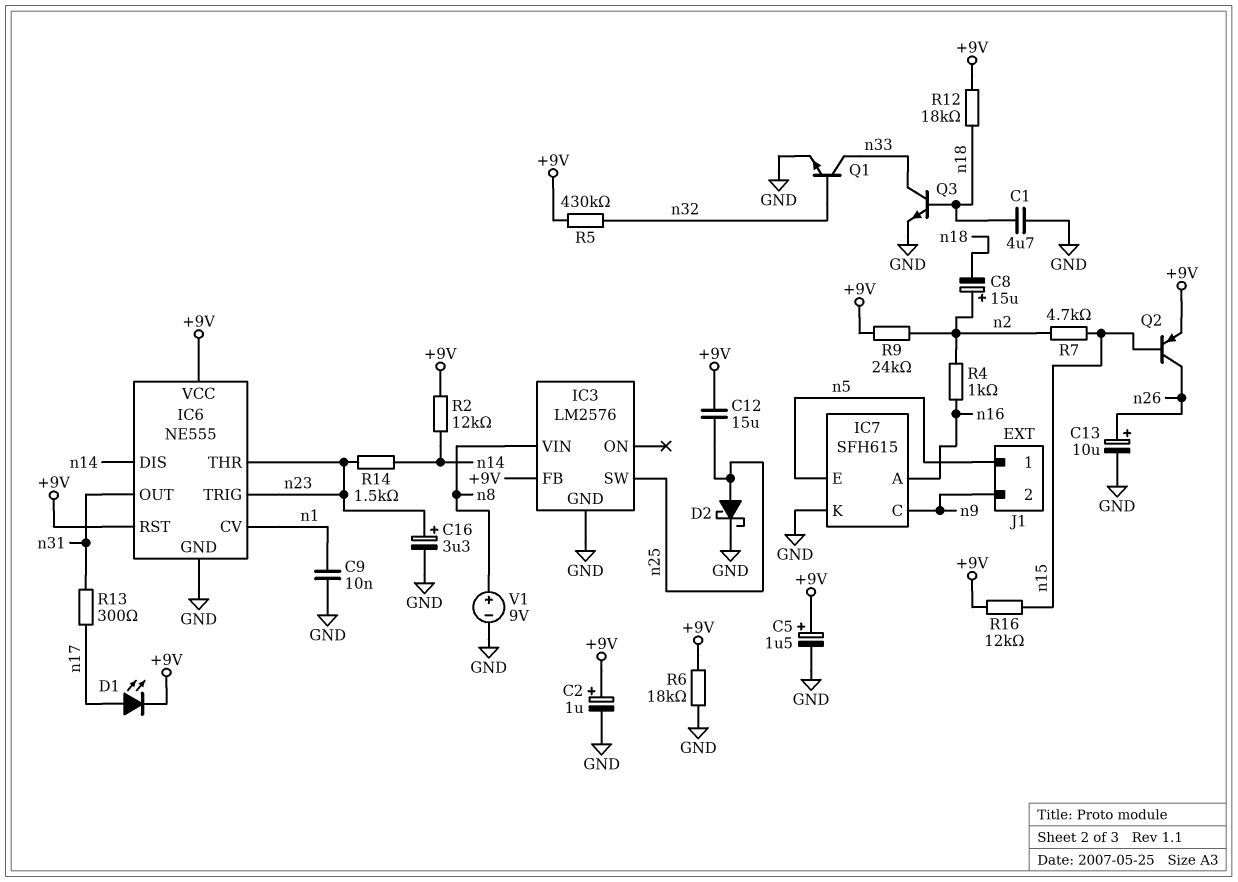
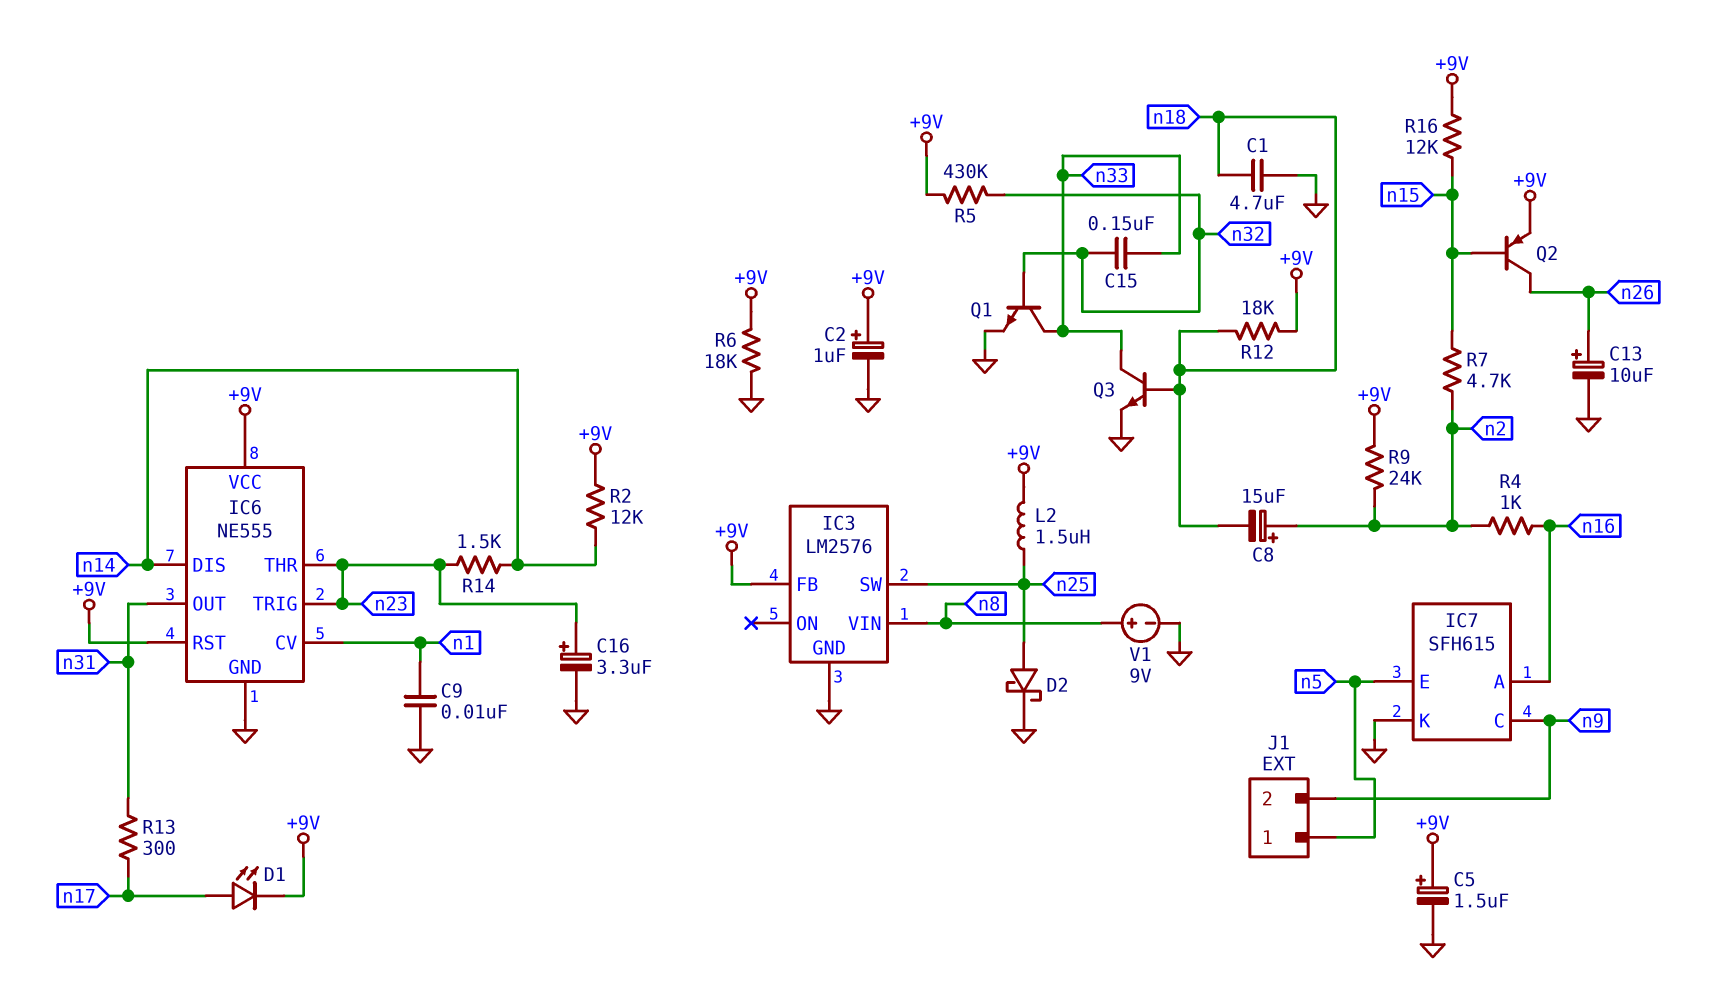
C12: 15uF (+9V, n25) -> none
C15: none -> 150nF (n32, n33)
L2: none -> 1.5uH (+9V, n25)

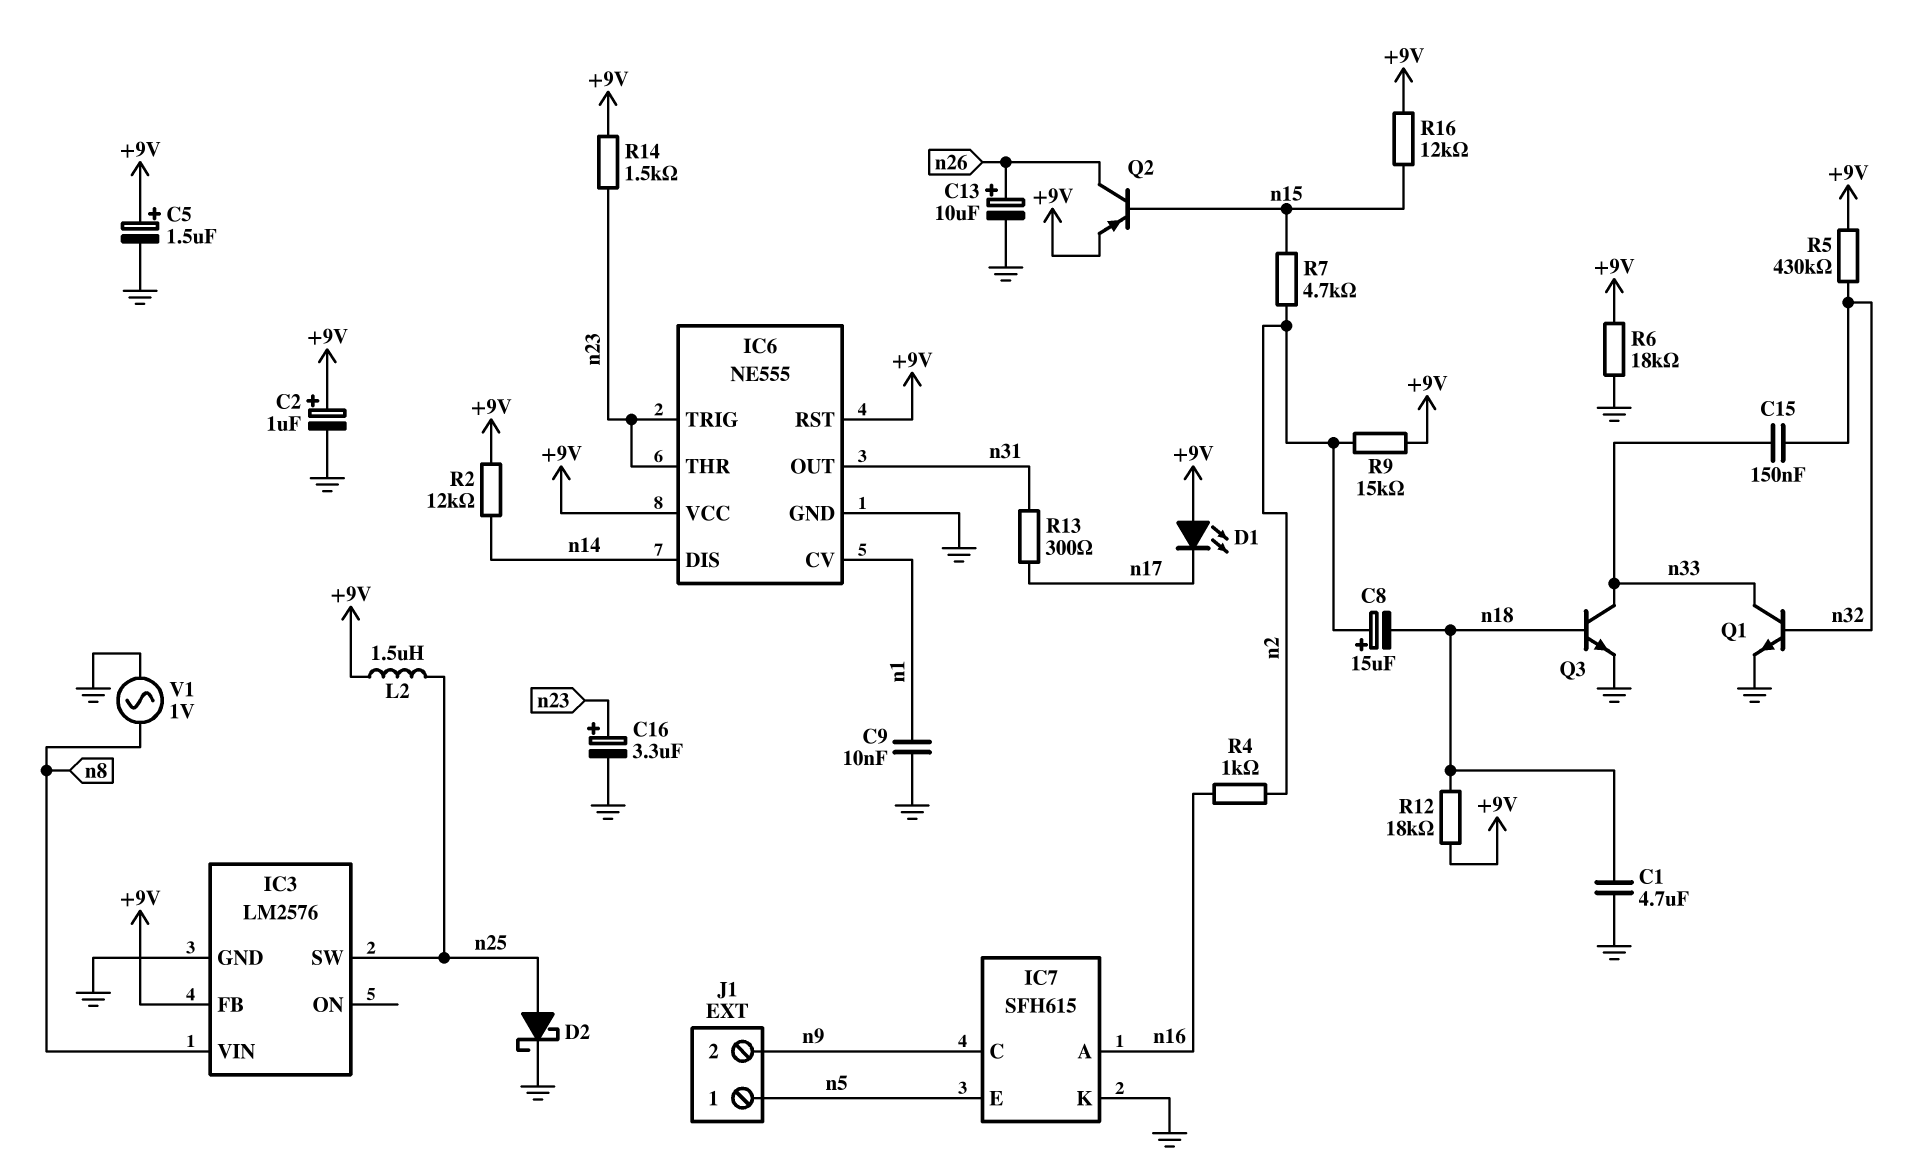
D1: LED (A n17, K +9V) -> LED (A +9V, K n17)
R9: 24k (+9V, n2) -> 15k (+9V, n2)
R14: 1.5k (n14, n23) -> 1.5k (+9V, n23)
V1: 9V (plus n8, minus GND) -> AC 1V (GND, n8)

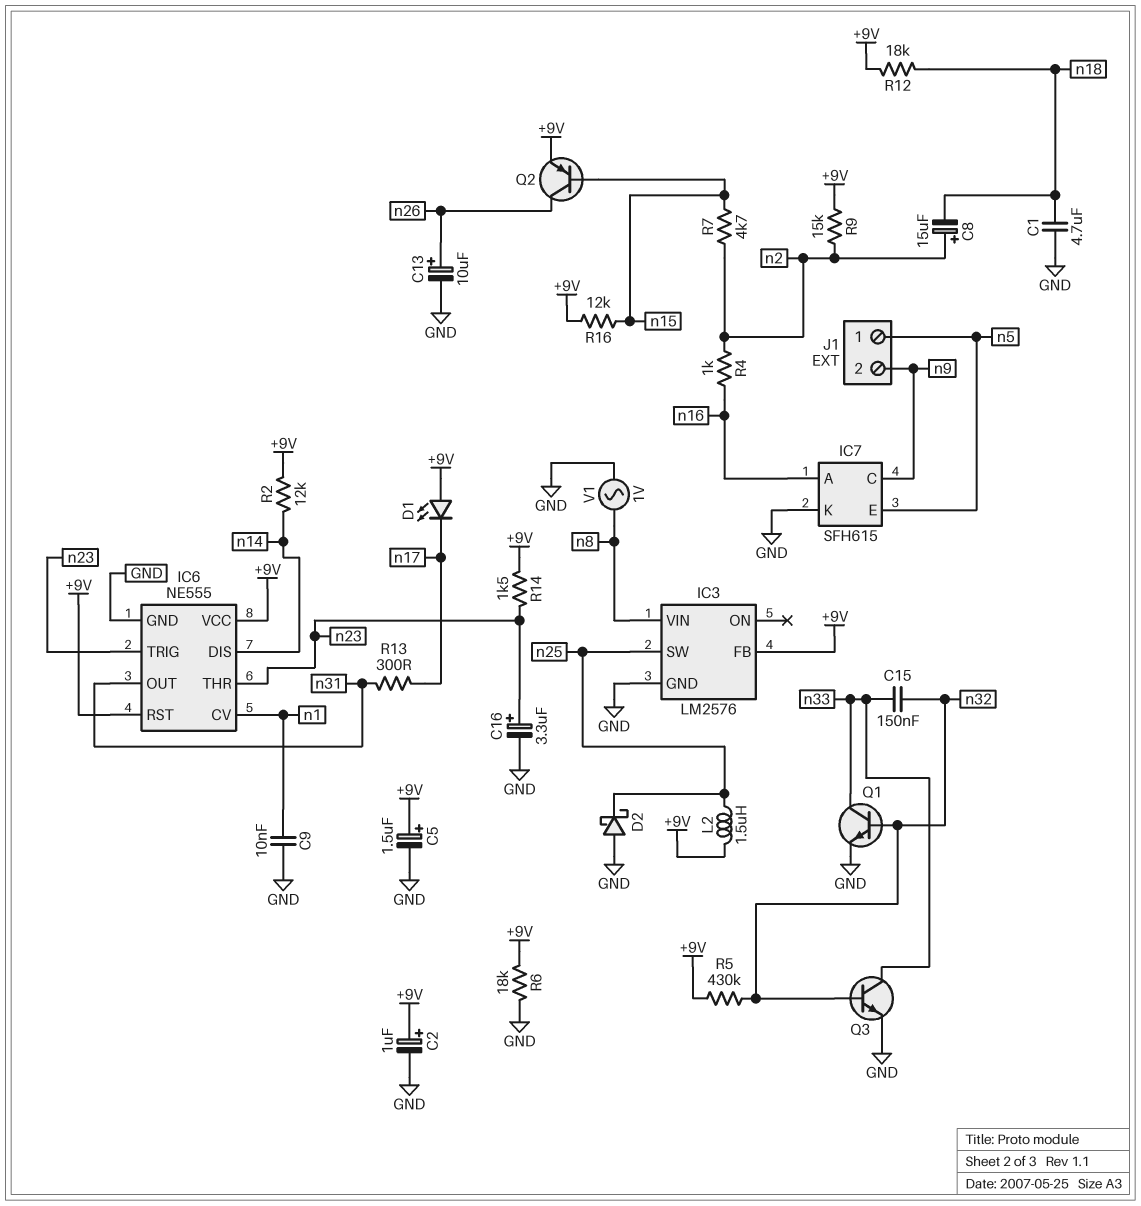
D2: schottky (A n25, K GND) -> schottky (A GND, K n25)
Q3: NPN (B n18, C n33, E GND) -> NPN (B n32, C n33, E GND)

